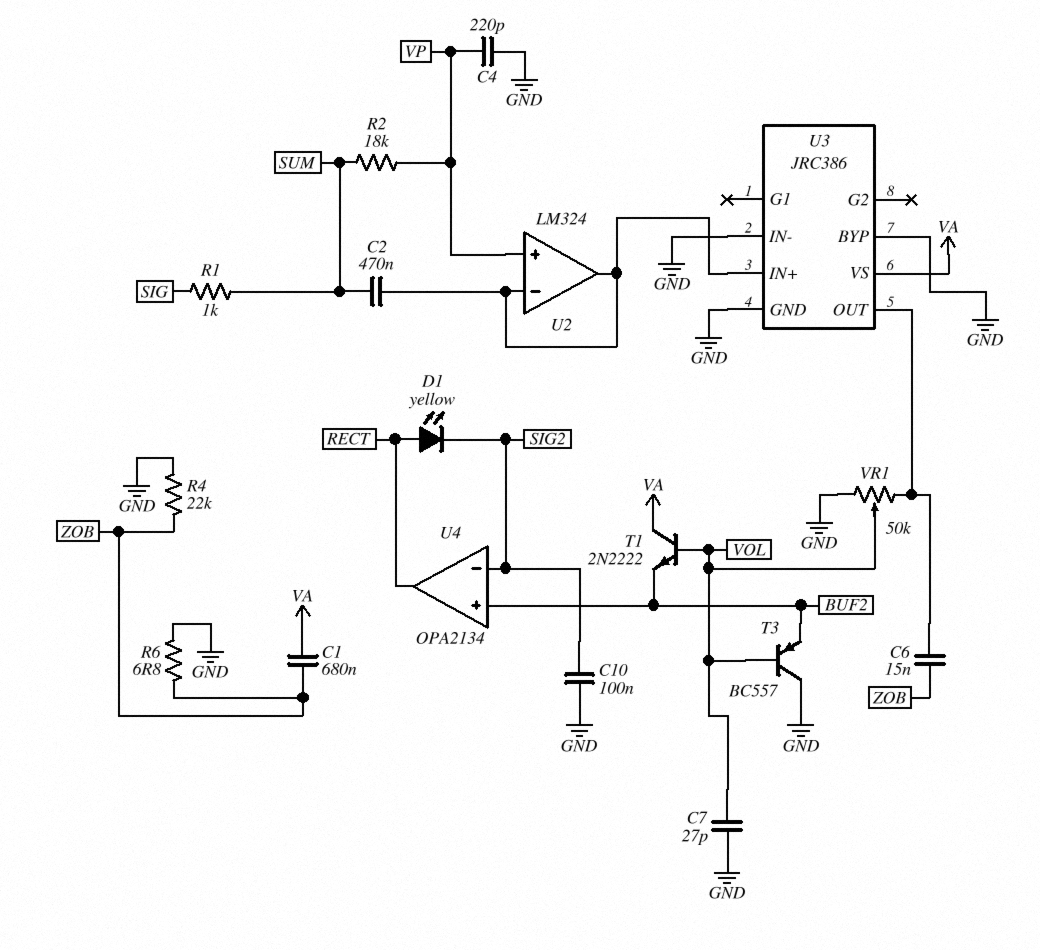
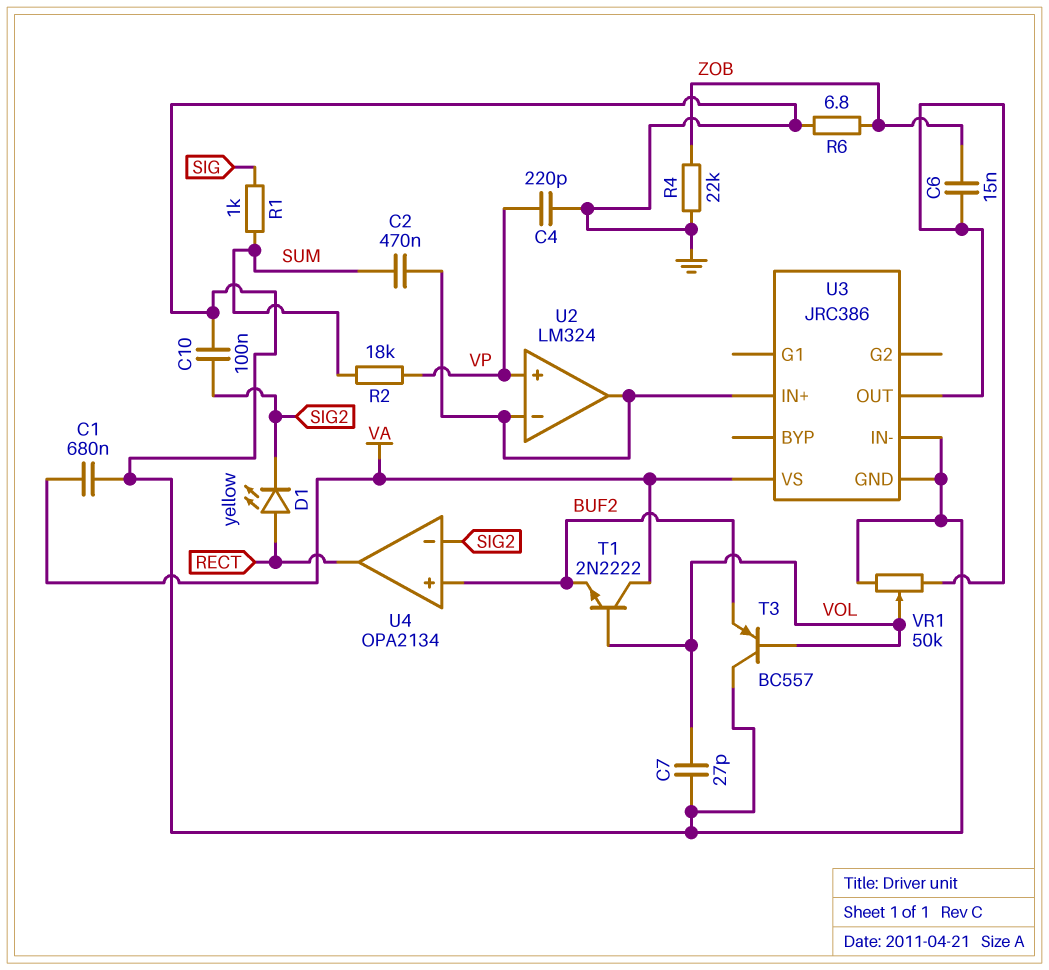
C1: 680nF (VA, ZOB) -> 680nF (GND, VA)
U3 pin BYP: GND -> none

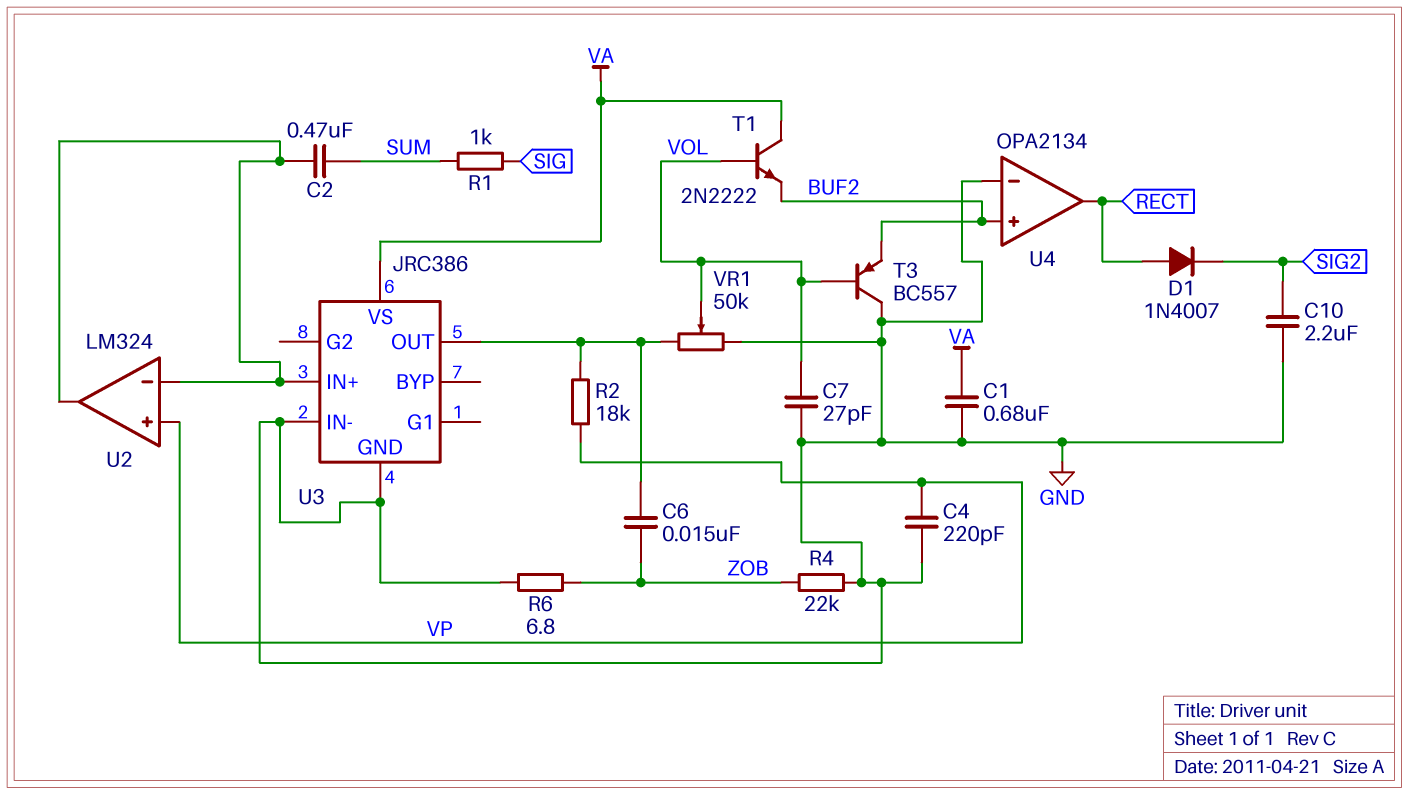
C10: 100nF (GND, SIG2) -> 2.2uF (GND, SIG2)
D1: LED yellow (A RECT, K SIG2) -> diode 1N4007 (A RECT, K SIG2)
R2: 18k (SUM, VP) -> 18k (U3/OUT, VP)
U4 pin in-: SIG2 -> GND

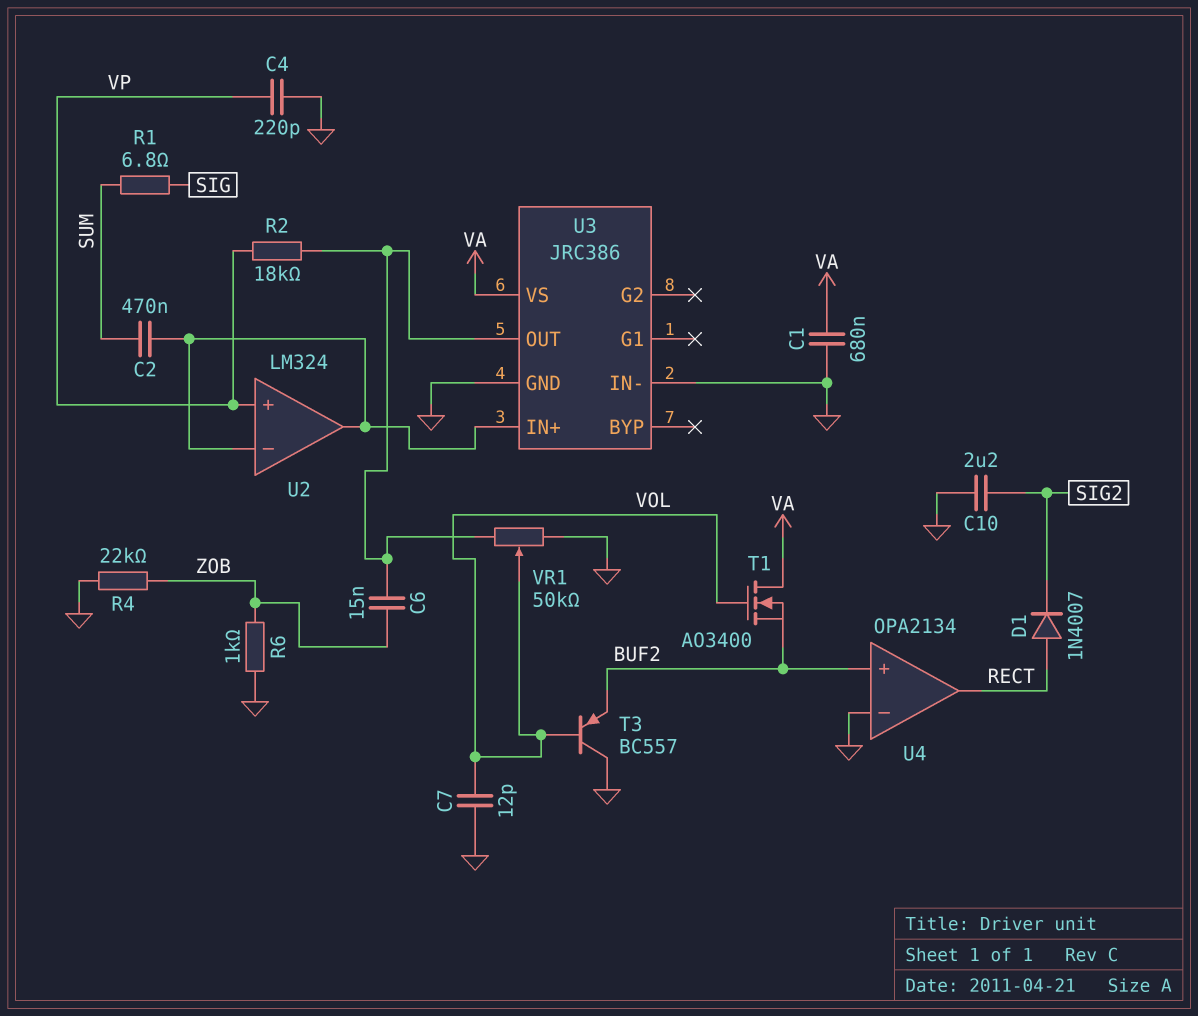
C7: 27pF (GND, VOL) -> 12pF (GND, VOL)
R1: 1k (SIG, SUM) -> 6.8 (SIG, SUM)
R6: 6.8 (GND, ZOB) -> 1k (GND, ZOB)
T1: NPN 2N2222 (B VOL, C VA, E BUF2) -> NMOS AO3400 (G VOL, D VA, S BUF2)

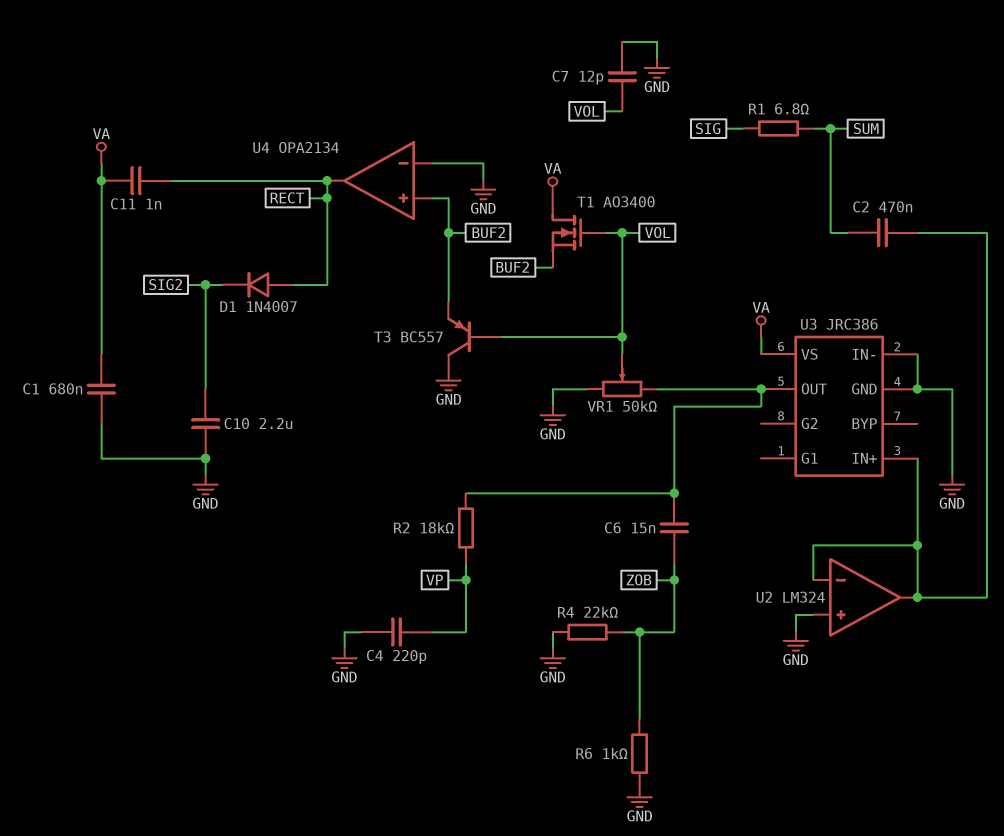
C11: none -> 1nF (RECT, VA)
U2 pin in+: VP -> GND

